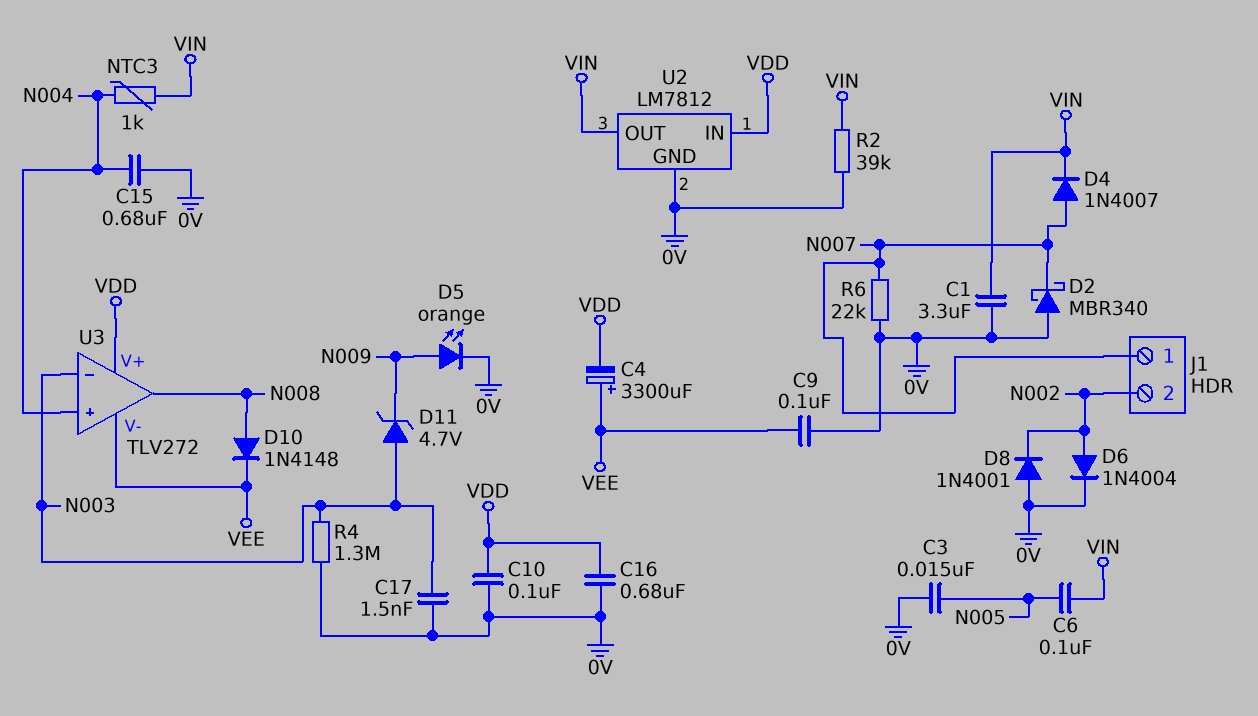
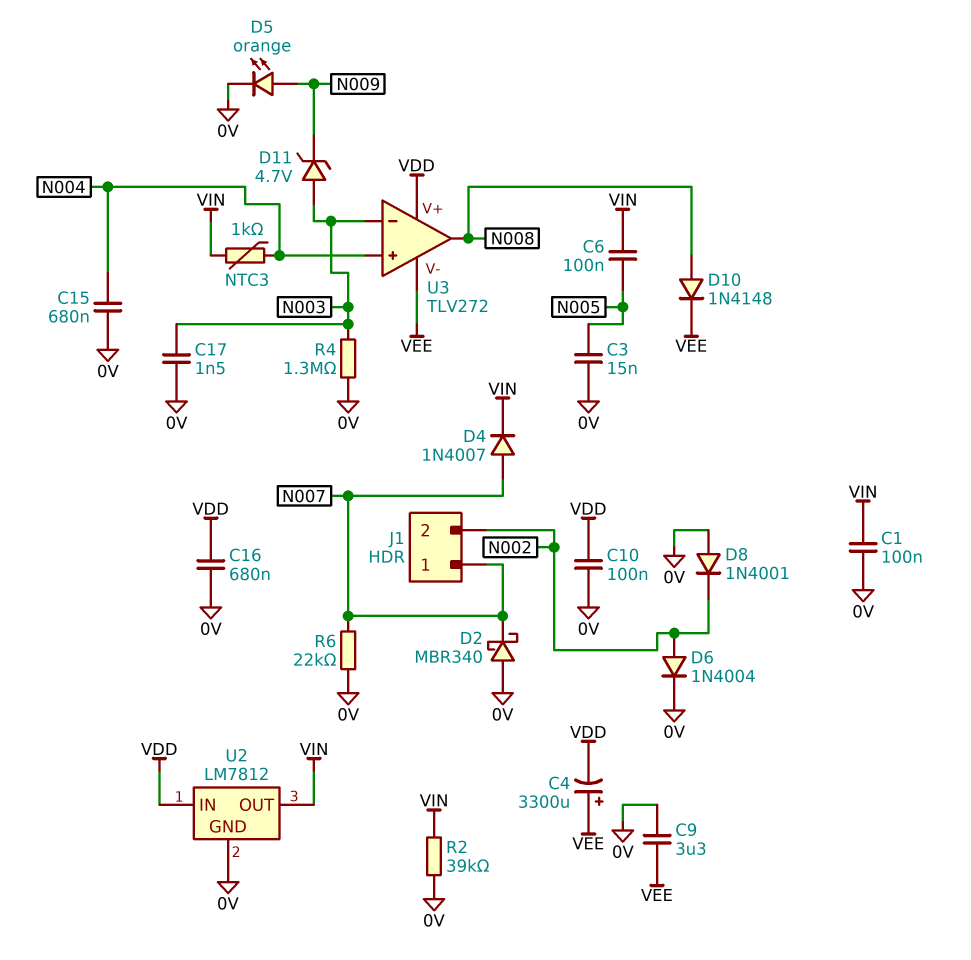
C1: 3.3uF (0V, VIN) -> 100nF (0V, VIN)
C9: 100nF (0V, VEE) -> 3.3uF (0V, VEE)

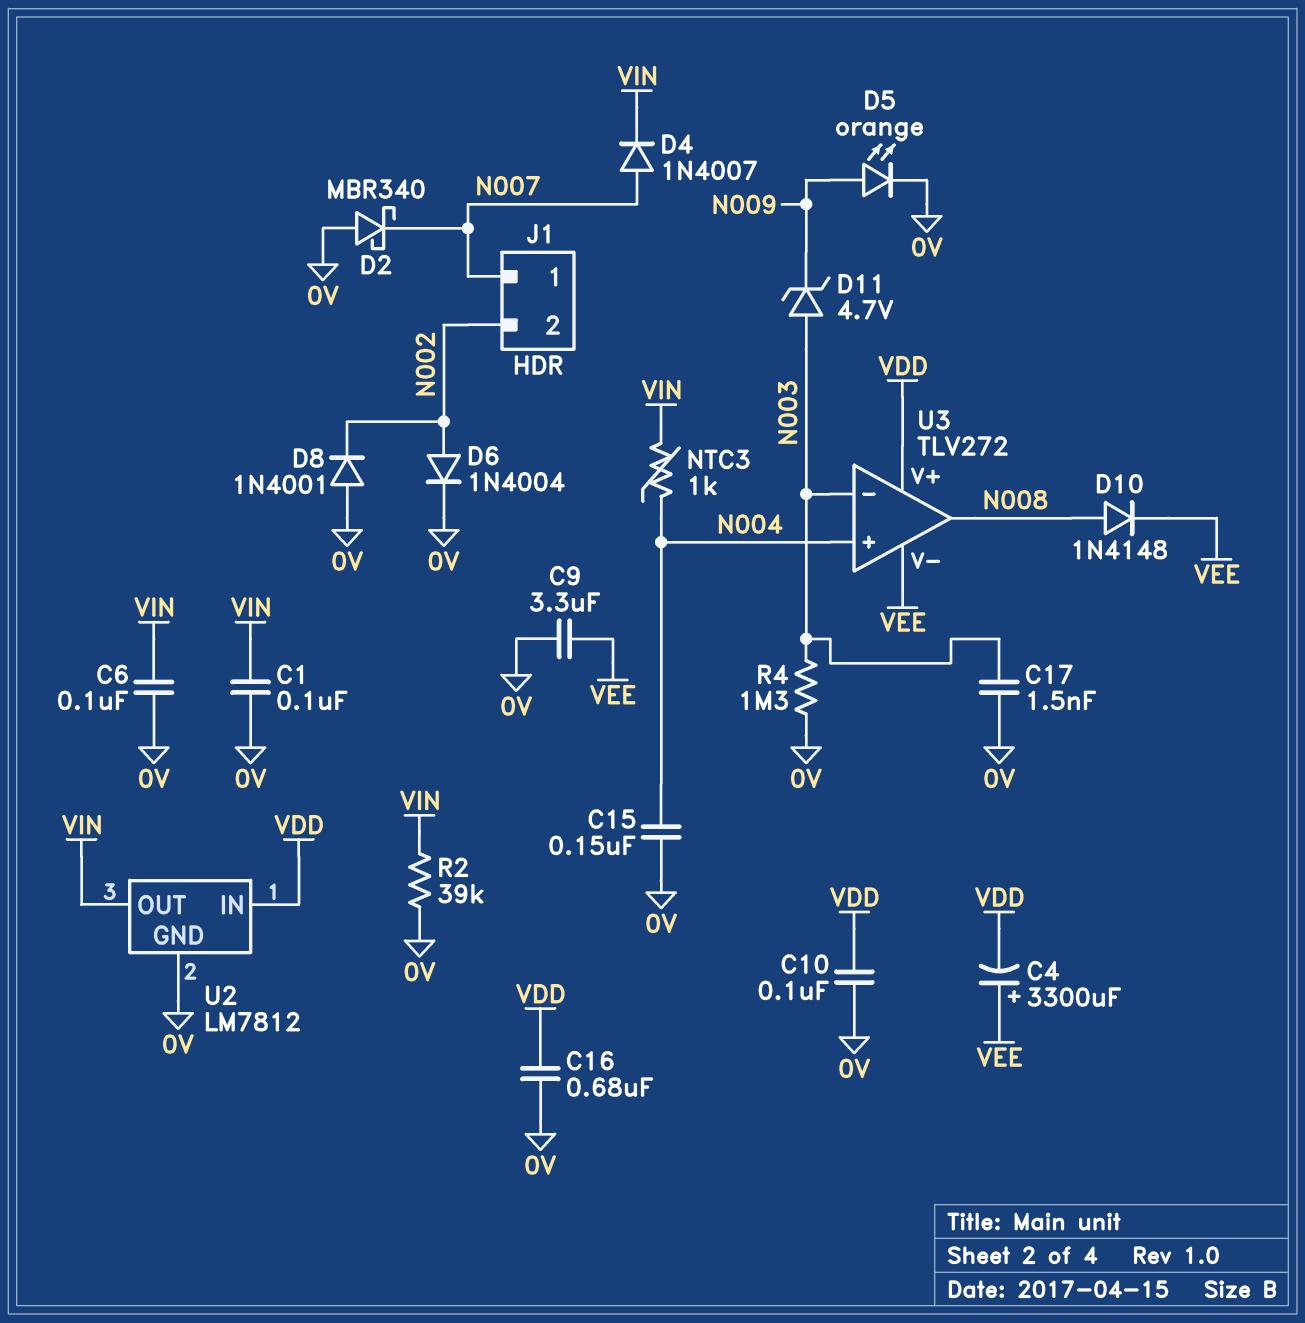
C3: 15nF (0V, N005) -> none
C6: 100nF (N005, VIN) -> 100nF (0V, VIN)
C15: 680nF (0V, N004) -> 150nF (0V, N004)
R6: 22k (0V, N007) -> none

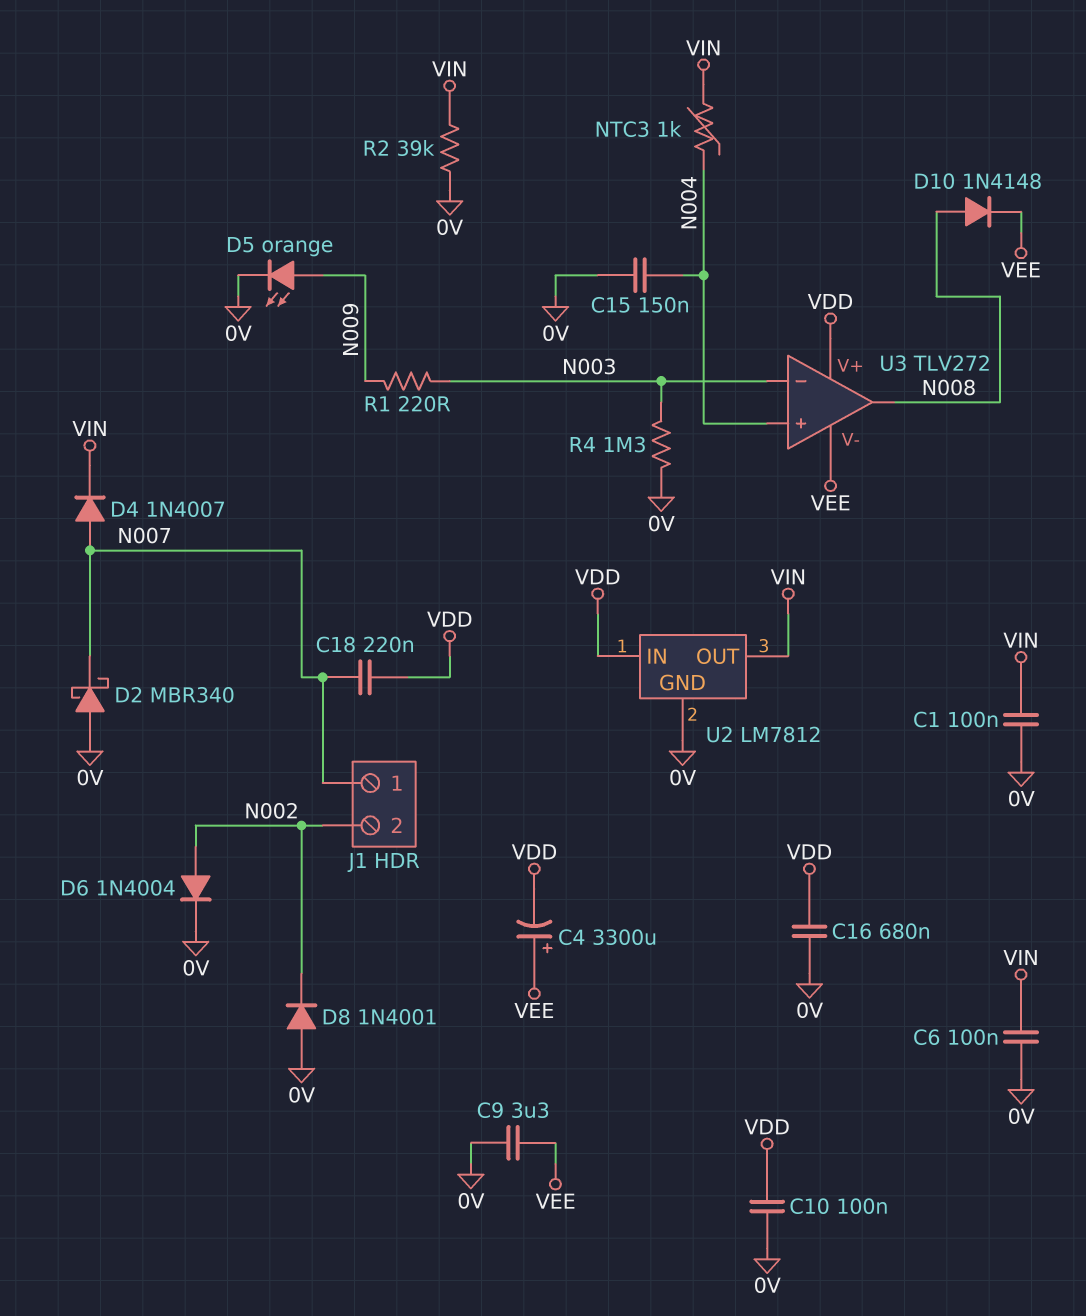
C17: 1.5nF (0V, N003) -> none
C18: none -> 220nF (N007, VDD)
D11: zener 4.7V (A N003, K N009) -> none
R1: none -> 220 (N003, N009)

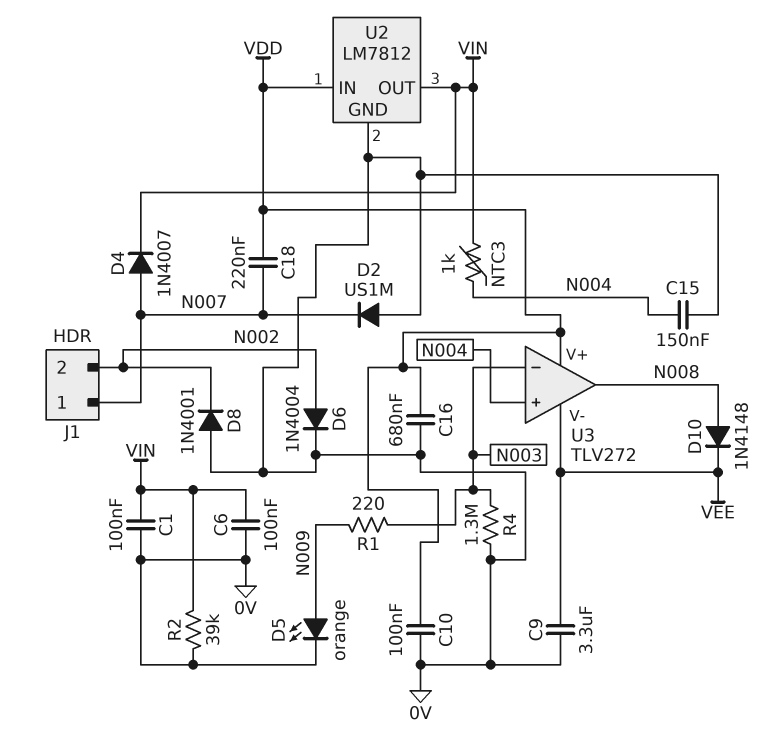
C4: 3300uF (plus VEE, minus VDD) -> none
D2: schottky MBR340 (A 0V, K N007) -> diode US1M (A 0V, K N007)

